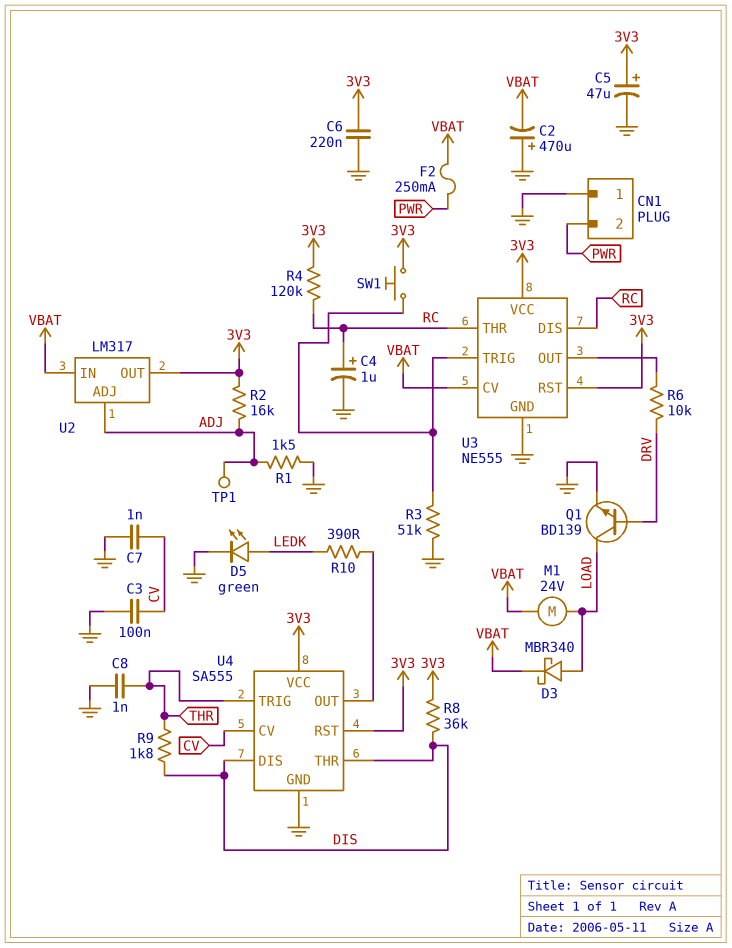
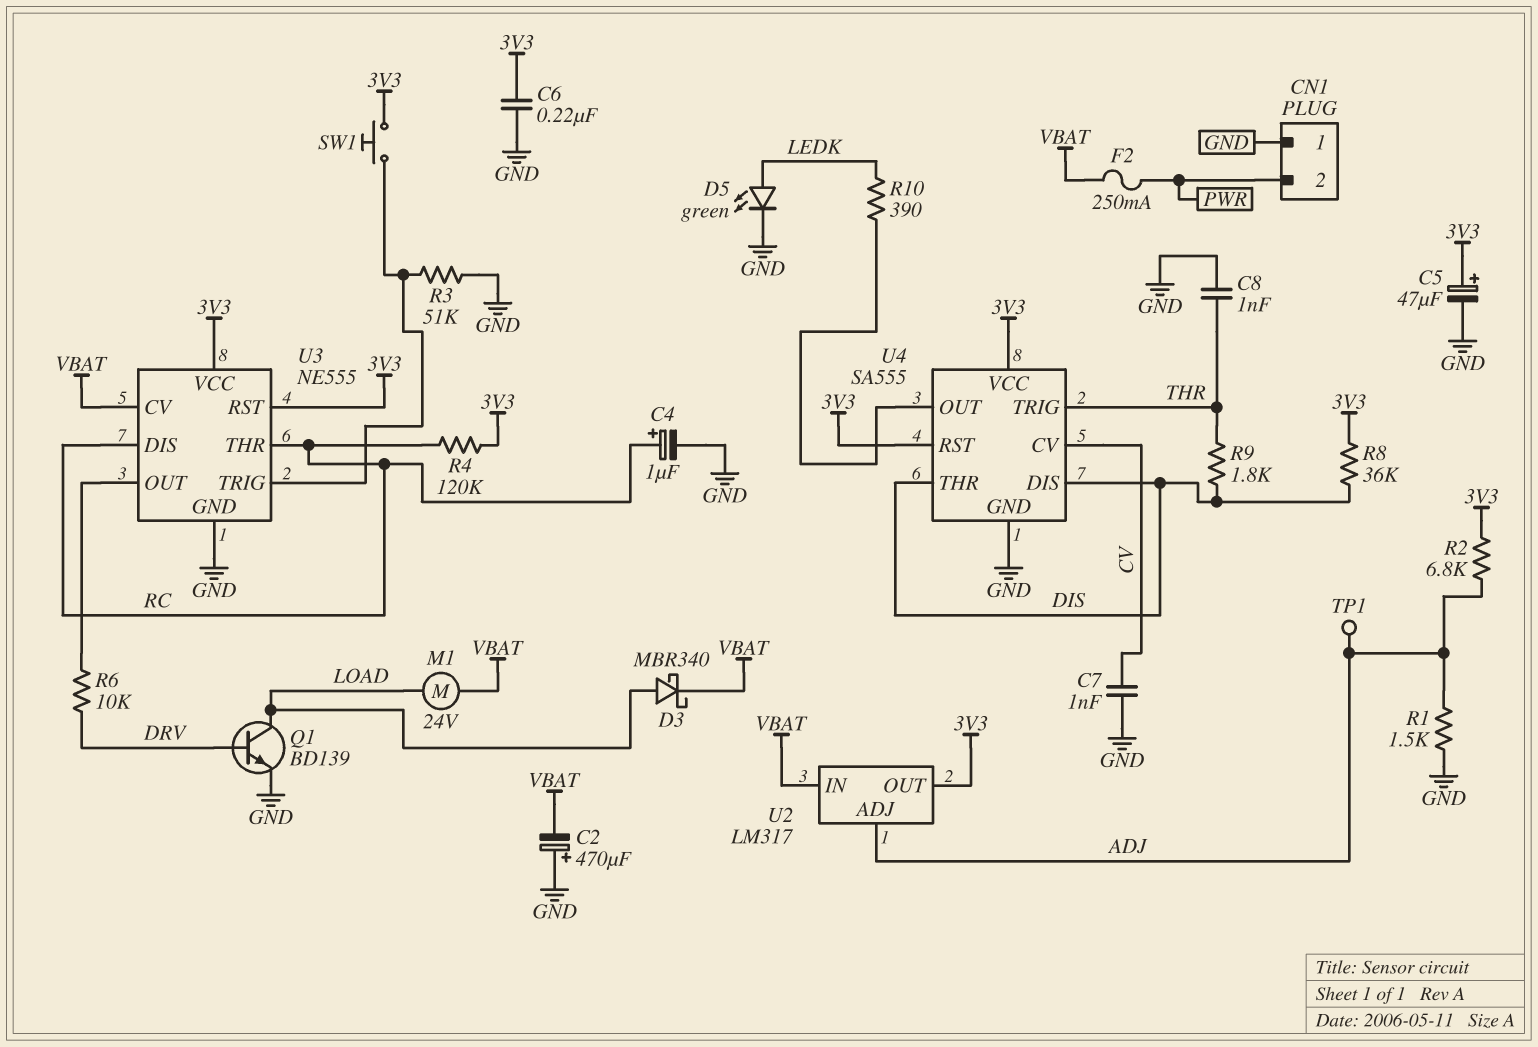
C3: 100nF (CV, GND) -> none
R2: 16k (3V3, ADJ) -> 6.8k (3V3, ADJ)

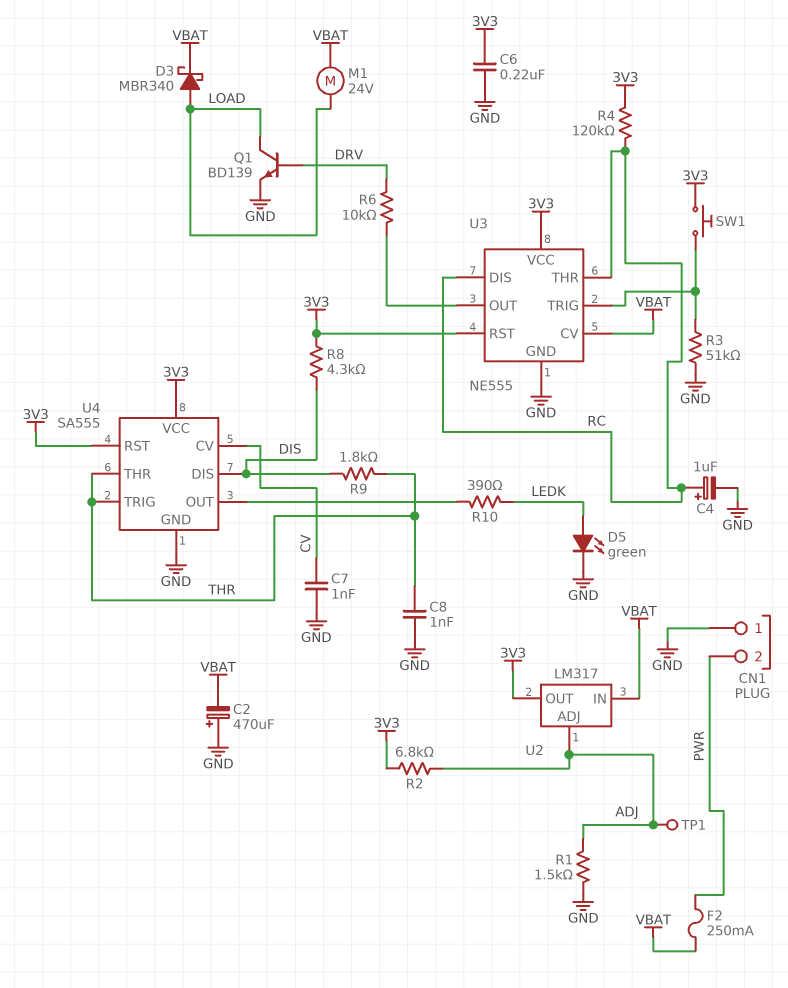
C5: 47uF (plus 3V3, minus GND) -> none
R8: 36k (3V3, DIS) -> 4.3k (3V3, DIS)
U4 pin THR: DIS -> THR

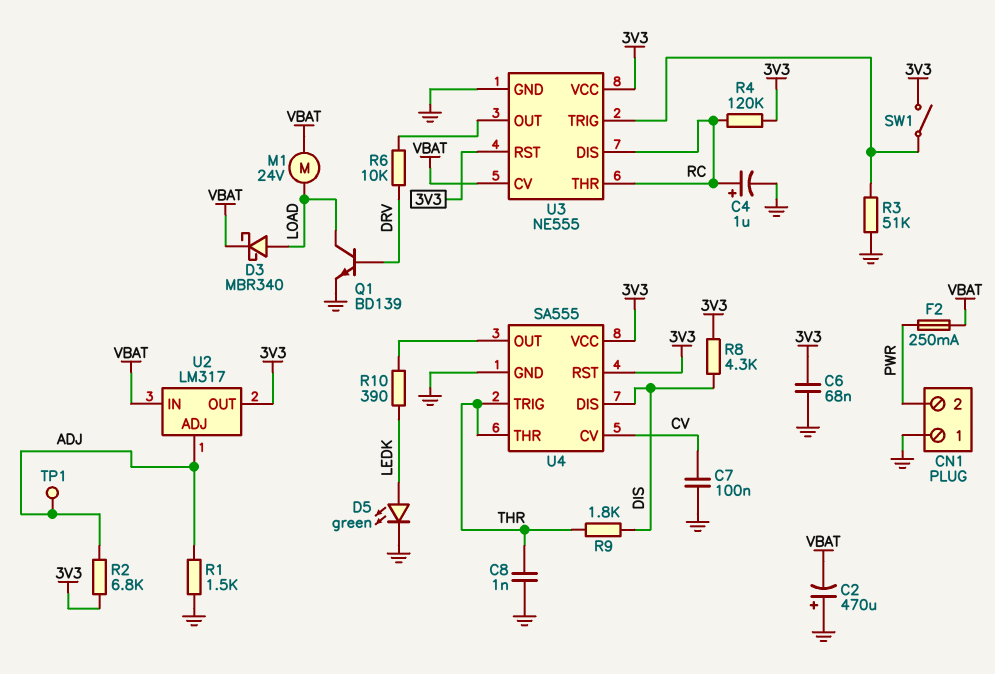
C6: 220nF (3V3, GND) -> 68nF (3V3, GND)
C7: 1nF (CV, GND) -> 100nF (CV, GND)
SW1: button (3V3, U3/TRIG) -> switch (3V3, U3/TRIG)

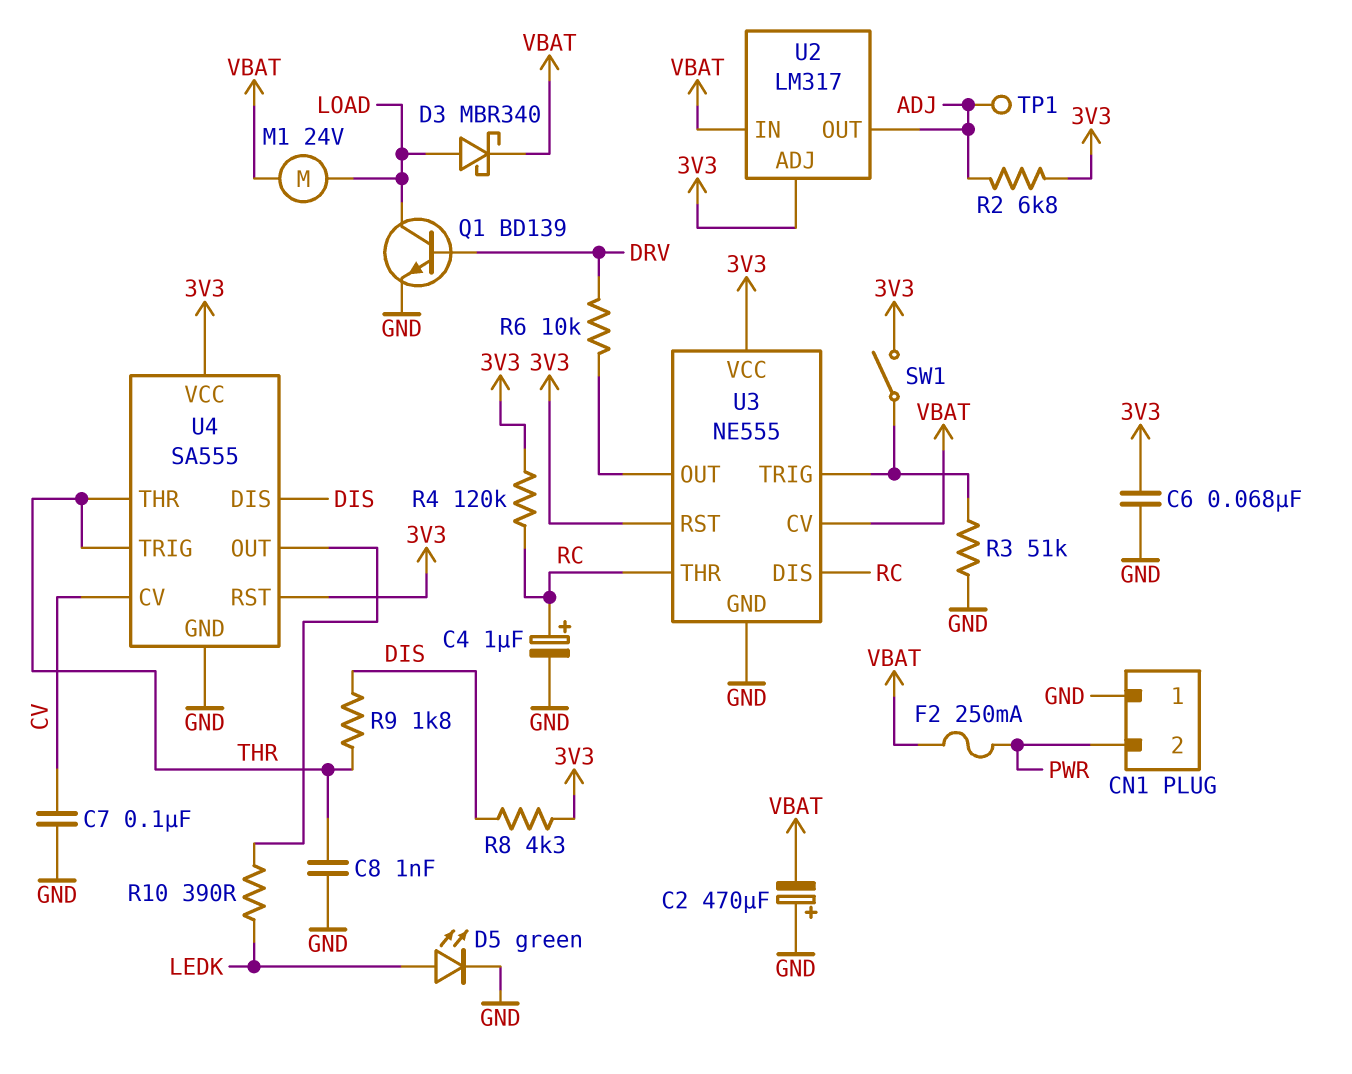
R1: 1.5k (ADJ, GND) -> none
U2 pin ADJ: ADJ -> 3V3
U2 pin OUT: 3V3 -> ADJ

